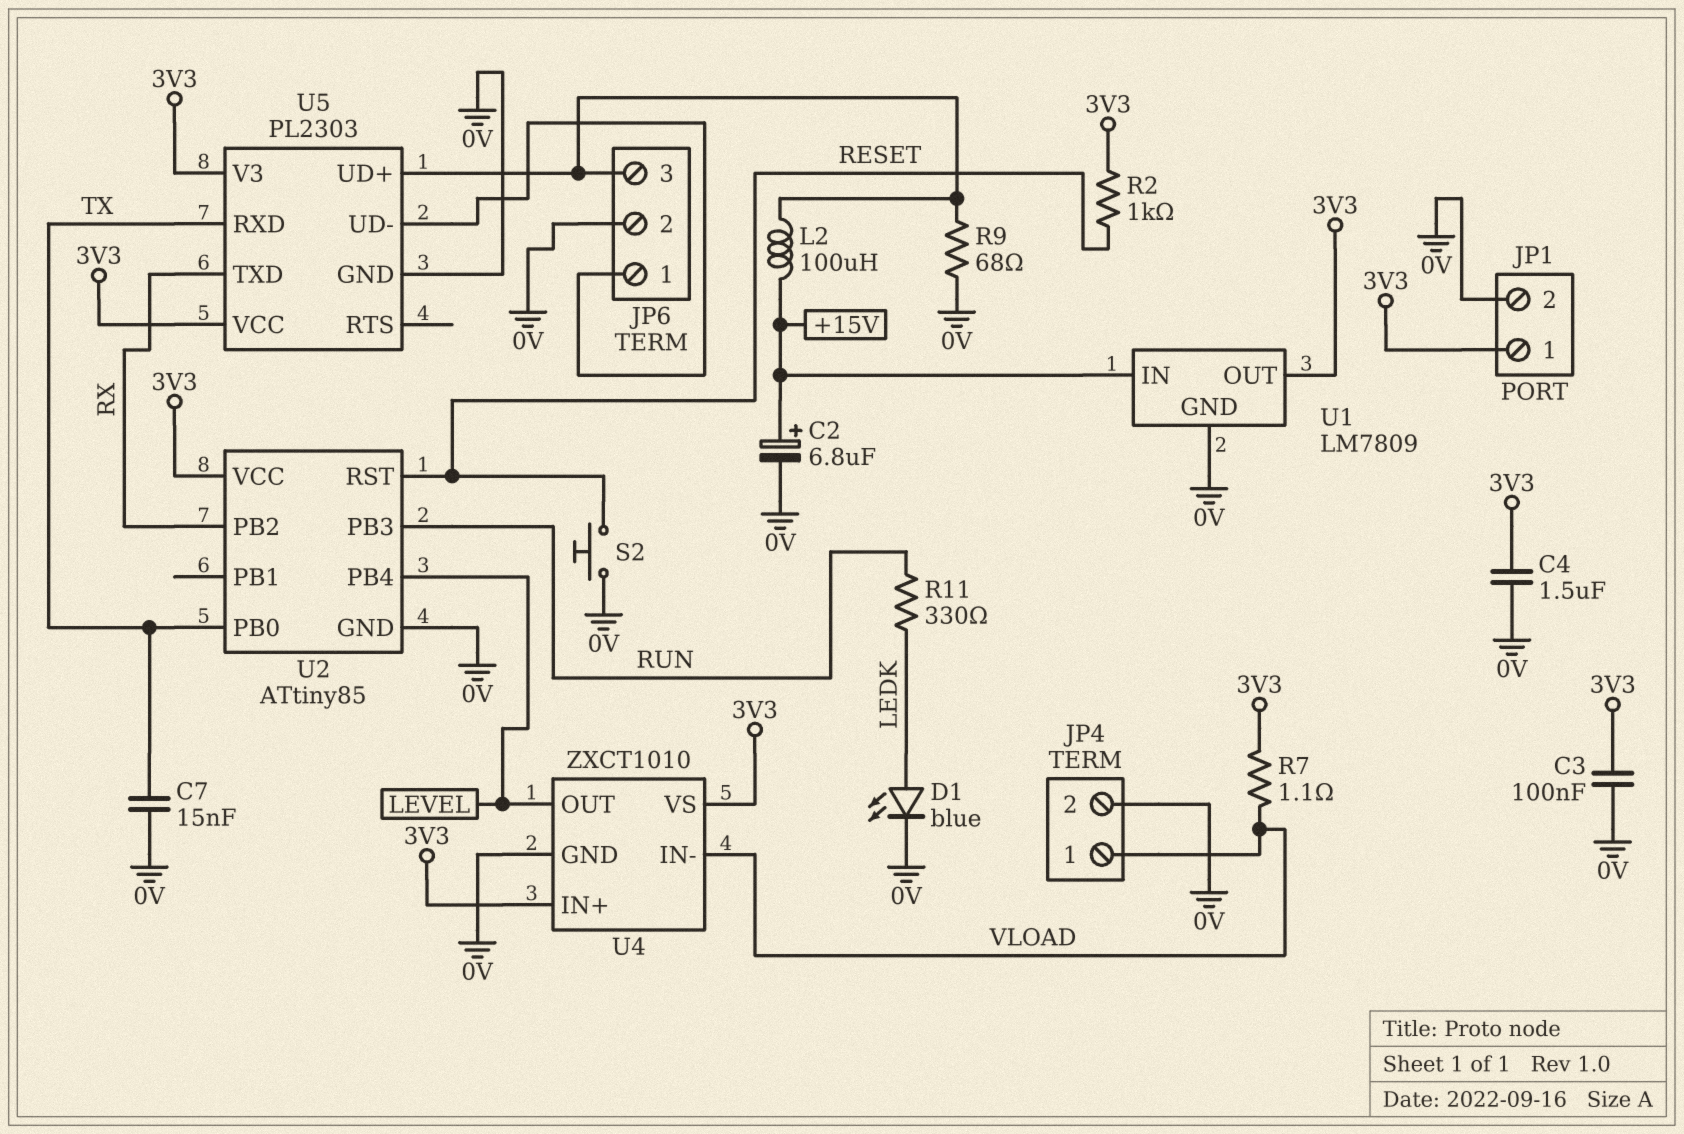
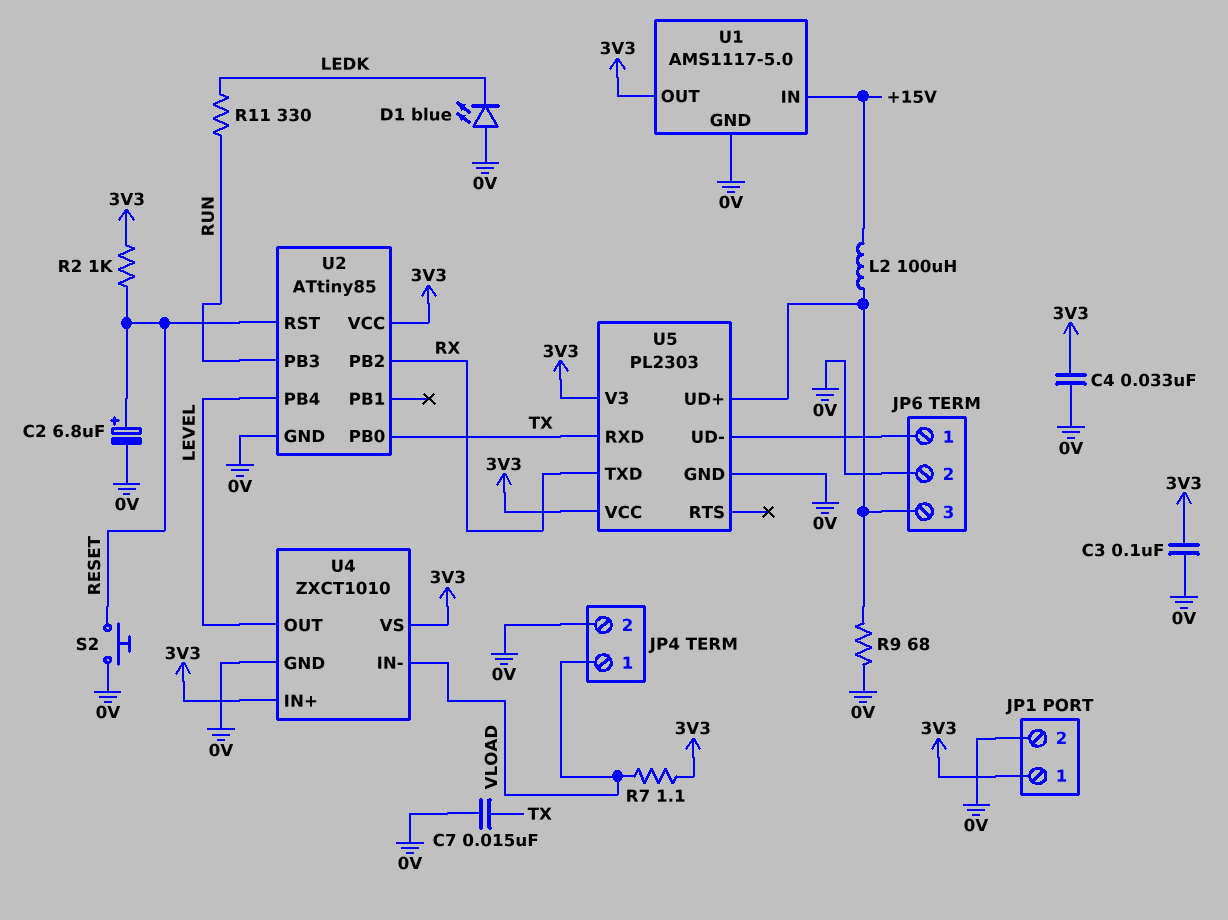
C2: 6.8uF (plus +15V, minus 0V) -> 6.8uF (plus RESET, minus 0V)
C4: 1.5uF (0V, 3V3) -> 33nF (0V, 3V3)
D1: LED blue (A LEDK, K 0V) -> LED blue (A 0V, K LEDK)
U1: LM7809 -> AMS1117-5.0

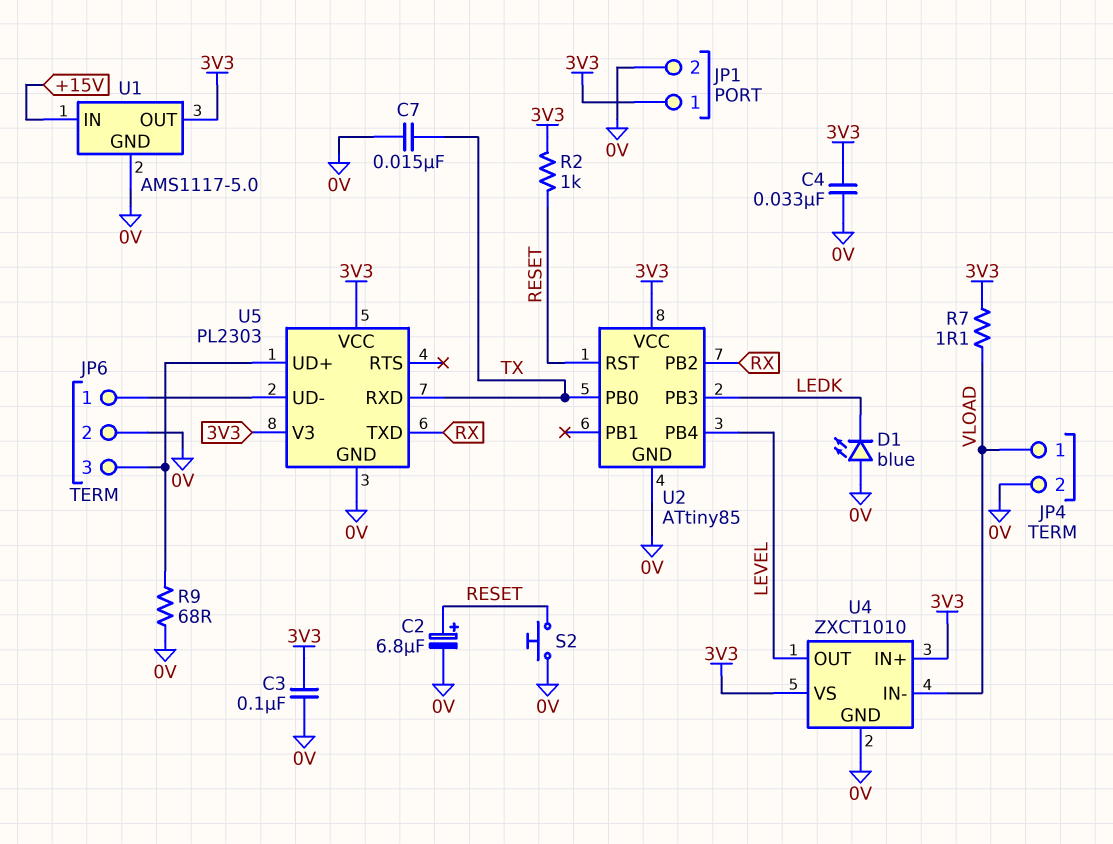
L2: 100uH (+15V, JP6/3) -> none
R11: 330 (LEDK, RUN) -> none
U2 pin PB3: RUN -> LEDK

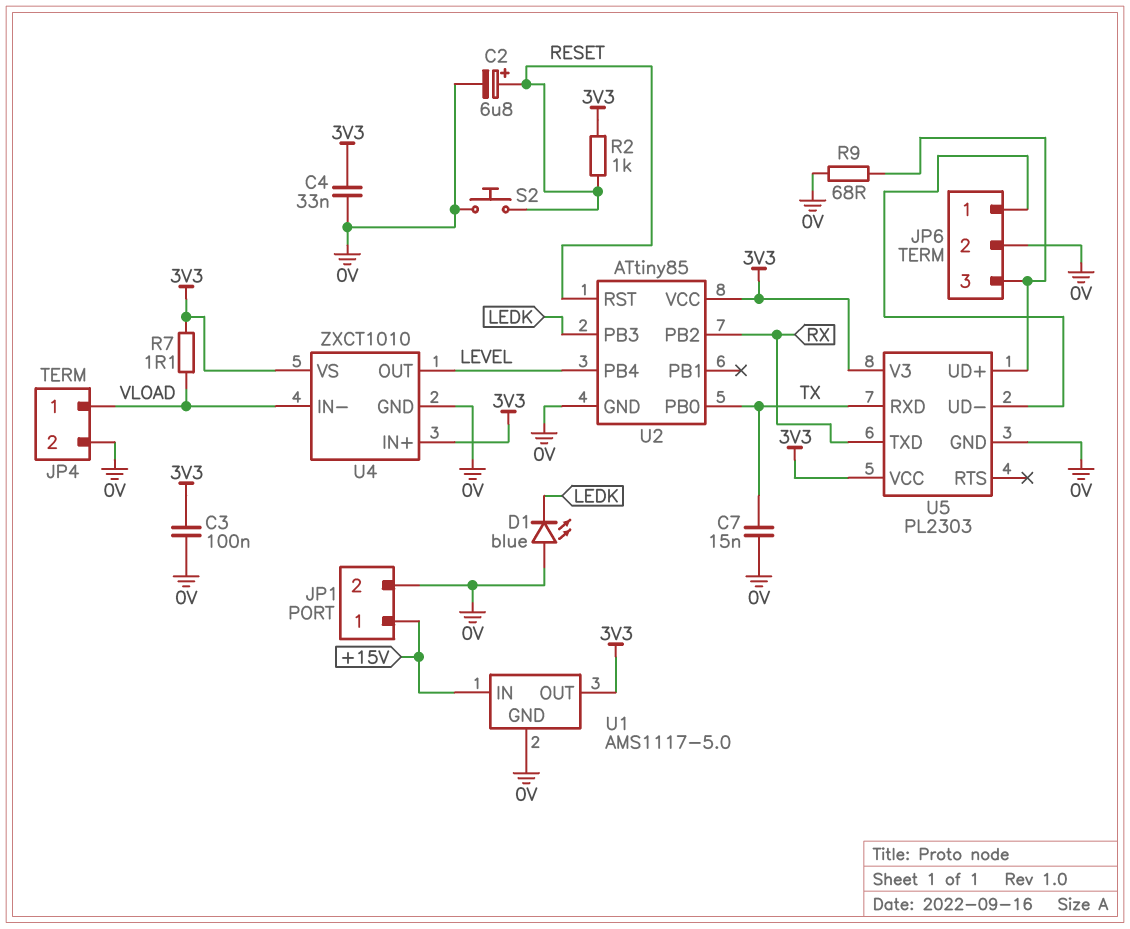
JP1 pin 1: 3V3 -> +15V

